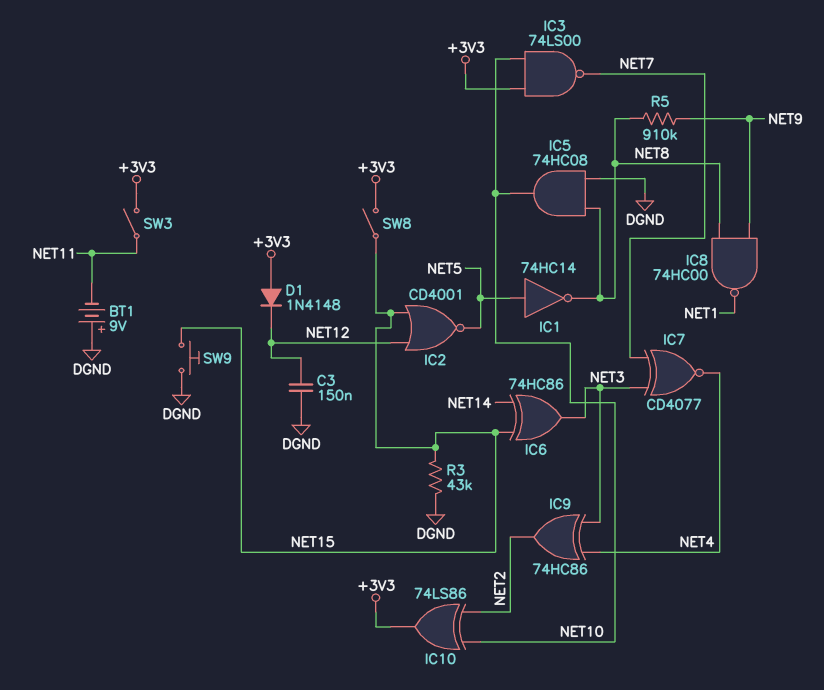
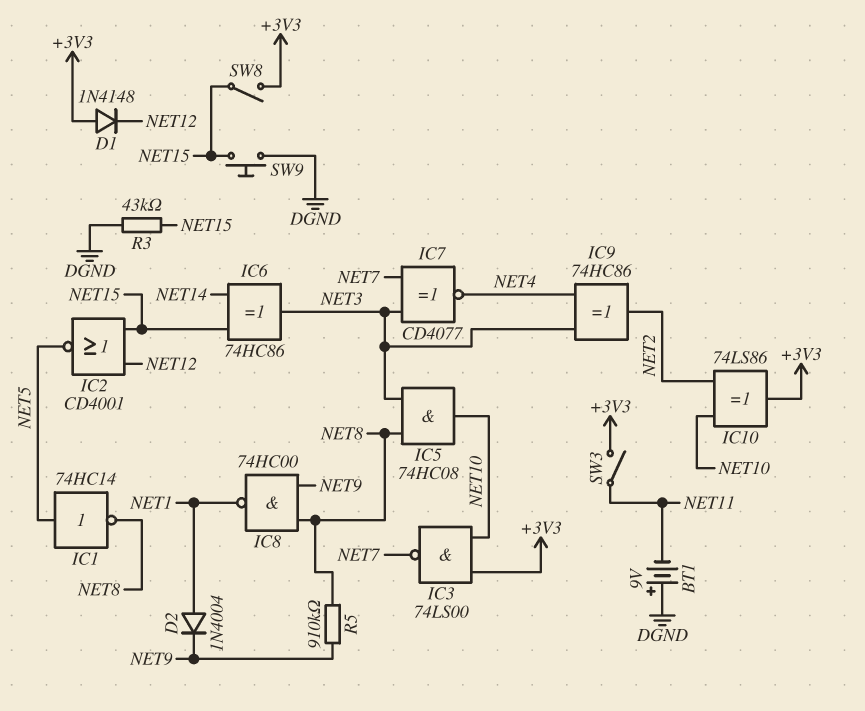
C3: 150nF (DGND, NET12) -> none
D2: none -> diode 1N4004 (A NET1, K NET9)
IC5: AND 74HC08 (in DGND, in NET8, out NET10) -> AND 74HC08 (in NET3, in NET8, out NET10)

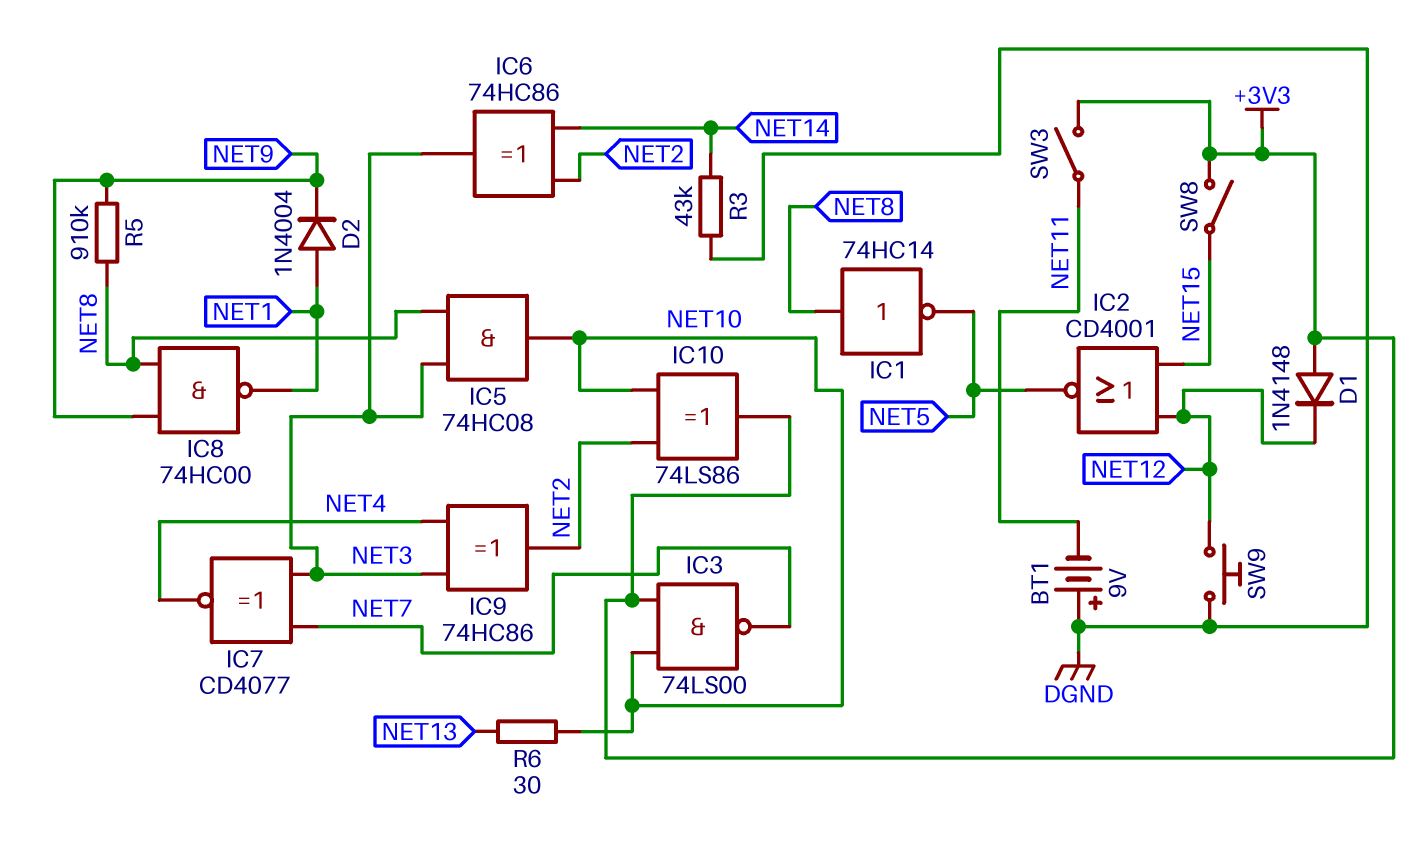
IC1: NOT 74HC14 (in NET5, out NET8) -> NOT 74HC14 (in NET8, out NET5)
IC6: XOR 74HC86 (in NET14, in NET15, out NET3) -> XOR 74HC86 (in NET2, in NET14, out NET3)
R3: 43k (DGND, NET15) -> 43k (DGND, NET14)
R6: none -> 30 (NET10, NET13)
SW9: button (DGND, NET15) -> button (DGND, NET12)

